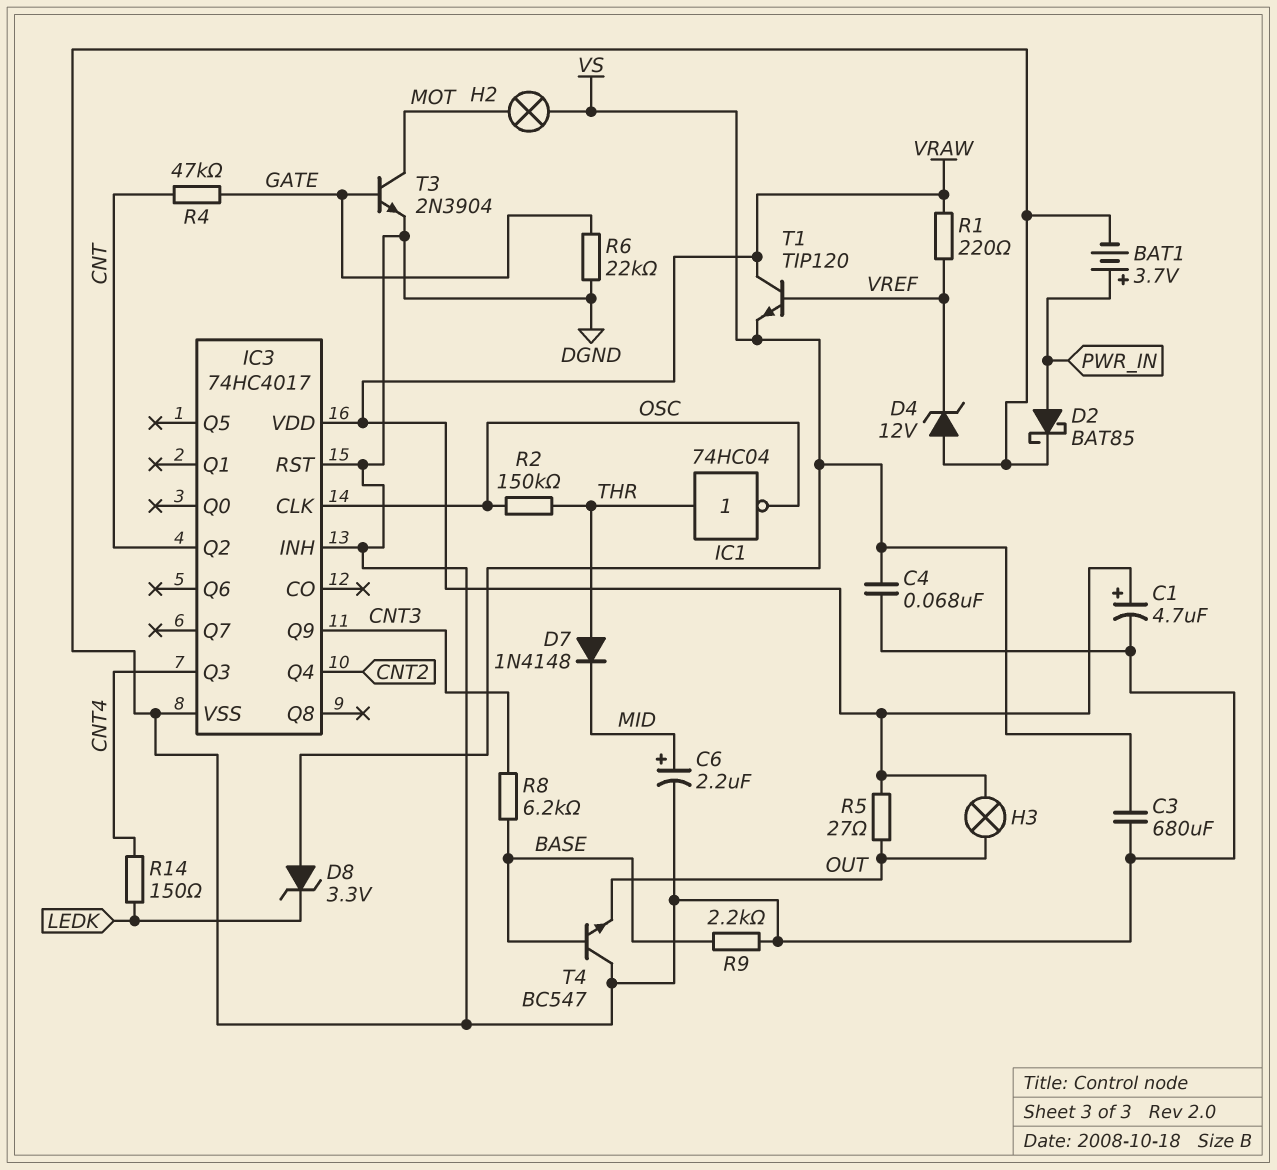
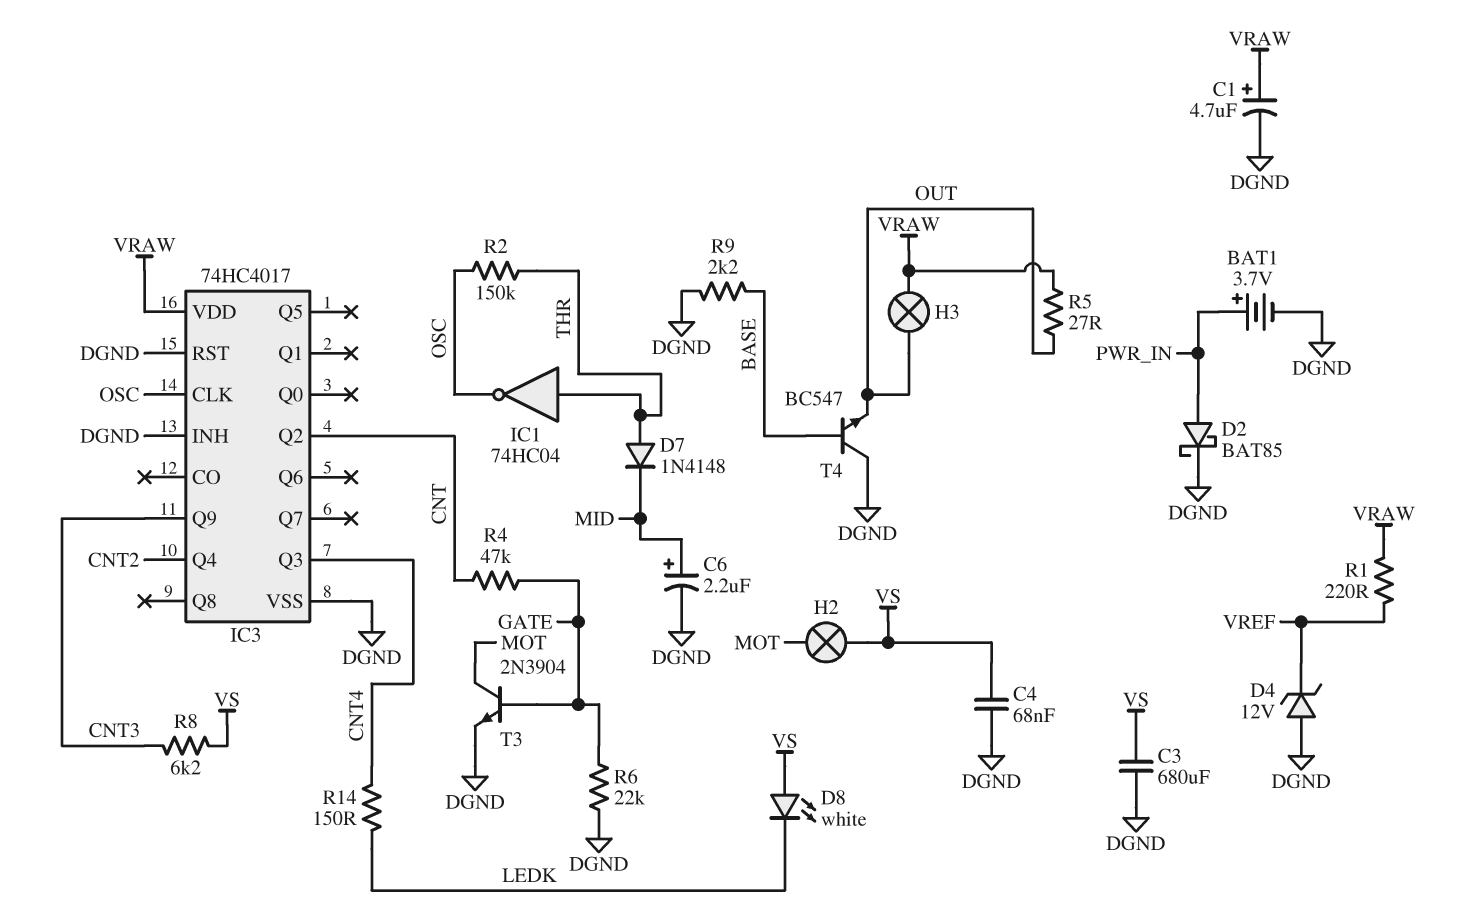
D8: zener 3.3V (A VS, K LEDK) -> LED white (A VS, K LEDK)
R8: 6.2k (BASE, CNT3) -> 6.2k (CNT3, VS)
T1: NPN TIP120 (B VREF, C VRAW, E VS) -> none

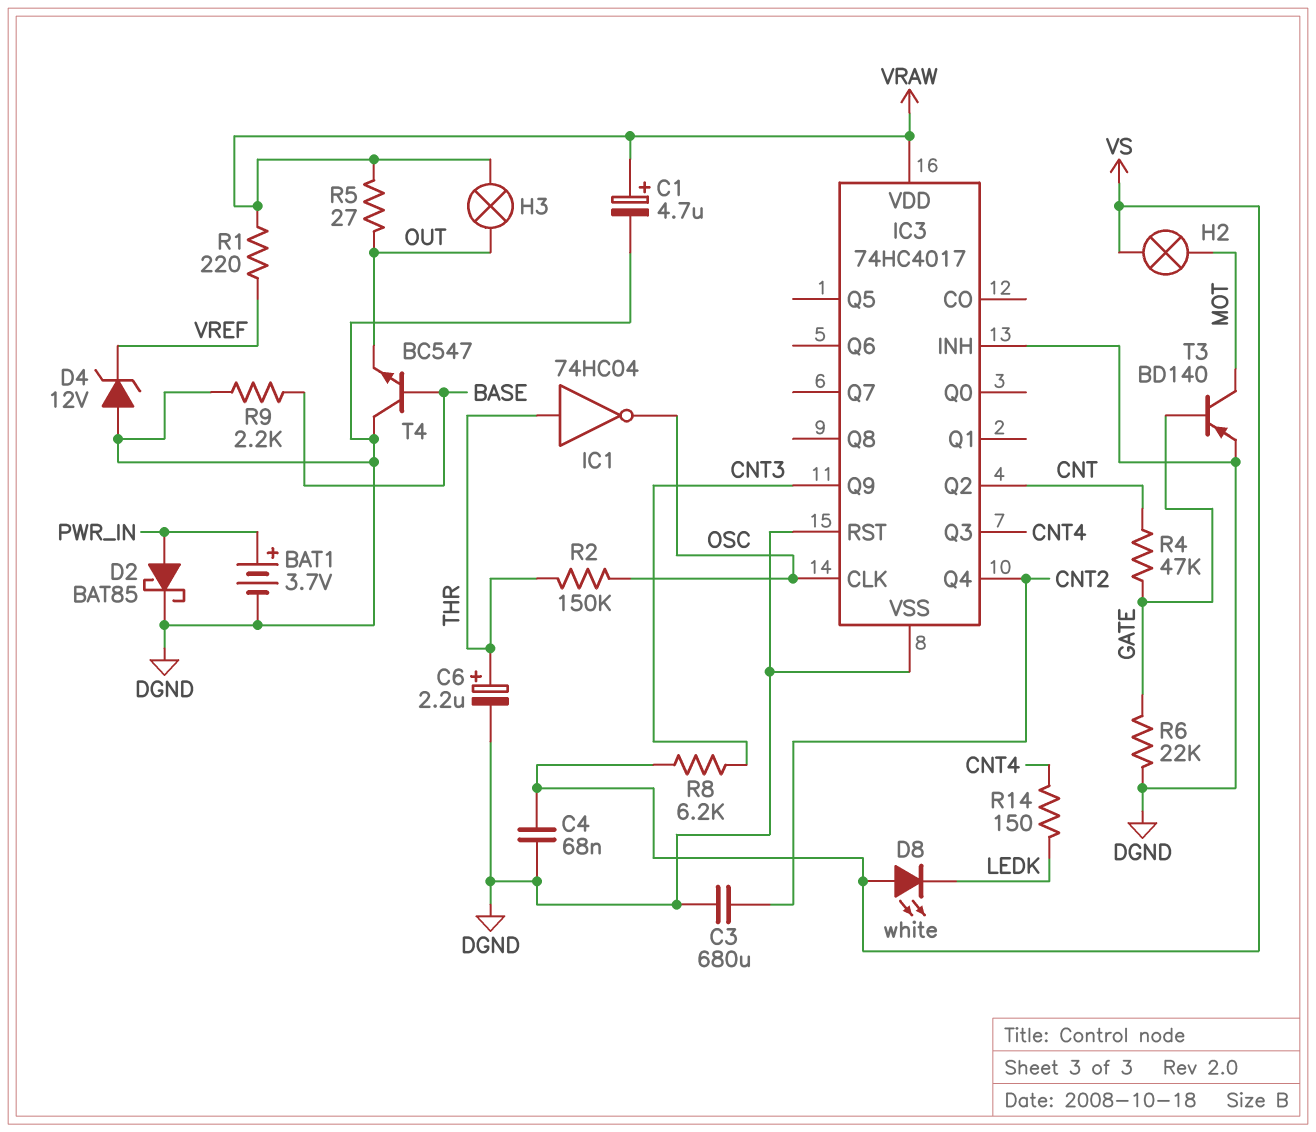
C3: 680uF (DGND, VS) -> 680uF (CNT2, DGND)
C6: 2.2uF (plus MID, minus DGND) -> 2.2uF (plus THR, minus DGND)
D7: diode 1N4148 (A THR, K MID) -> none
T3: NPN 2N3904 (B GATE, C MOT, E DGND) -> PNP BD140 (B GATE, C MOT, E DGND)

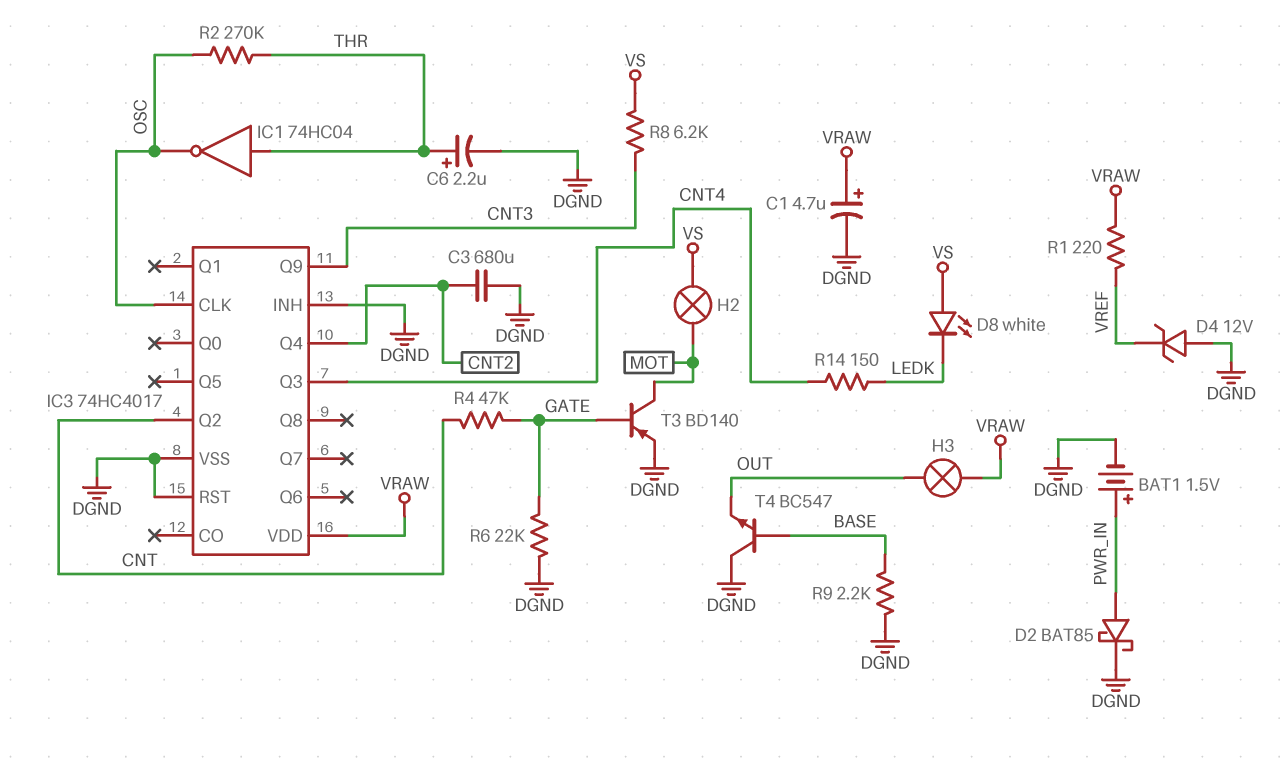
BAT1: 3.7V (plus PWR_IN, minus DGND) -> 1.5V (plus PWR_IN, minus DGND)
C4: 68nF (DGND, VS) -> none
R2: 150k (OSC, THR) -> 270k (OSC, THR)
R5: 27 (OUT, VRAW) -> none

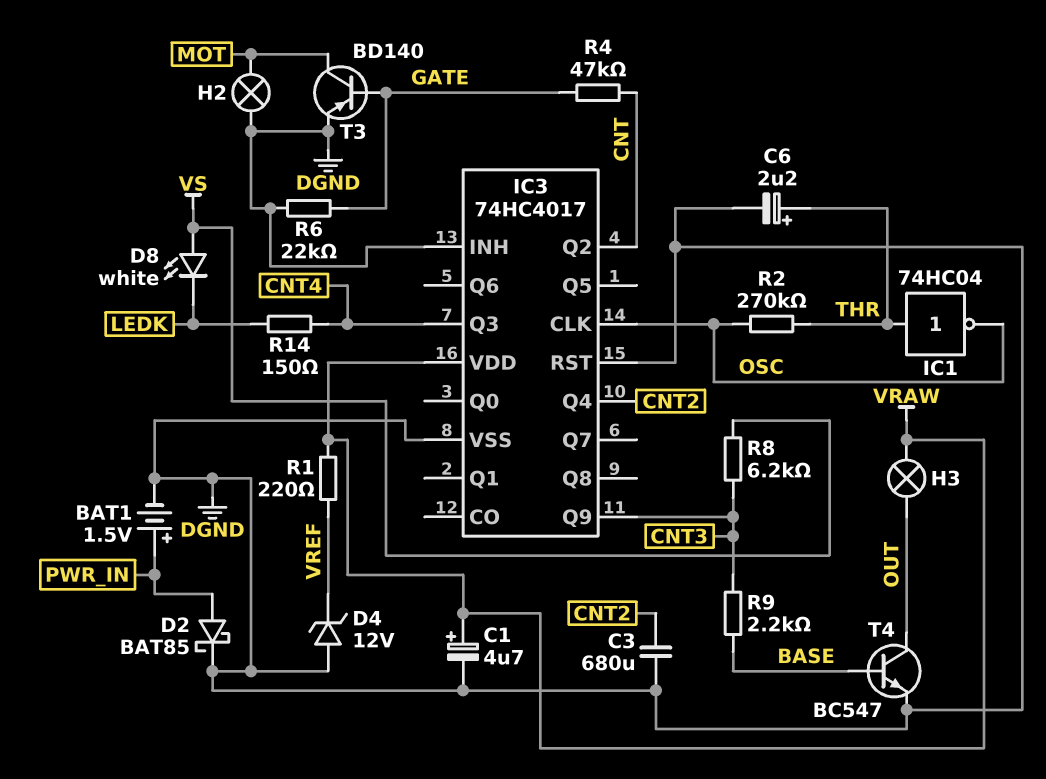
H2: lamp (MOT, VS) -> lamp (DGND, MOT)
R9: 2.2k (BASE, DGND) -> 2.2k (BASE, CNT3)
T4: NPN BC547 (B BASE, C DGND, E OUT) -> NPN BC547 (B BASE, C OUT, E DGND)

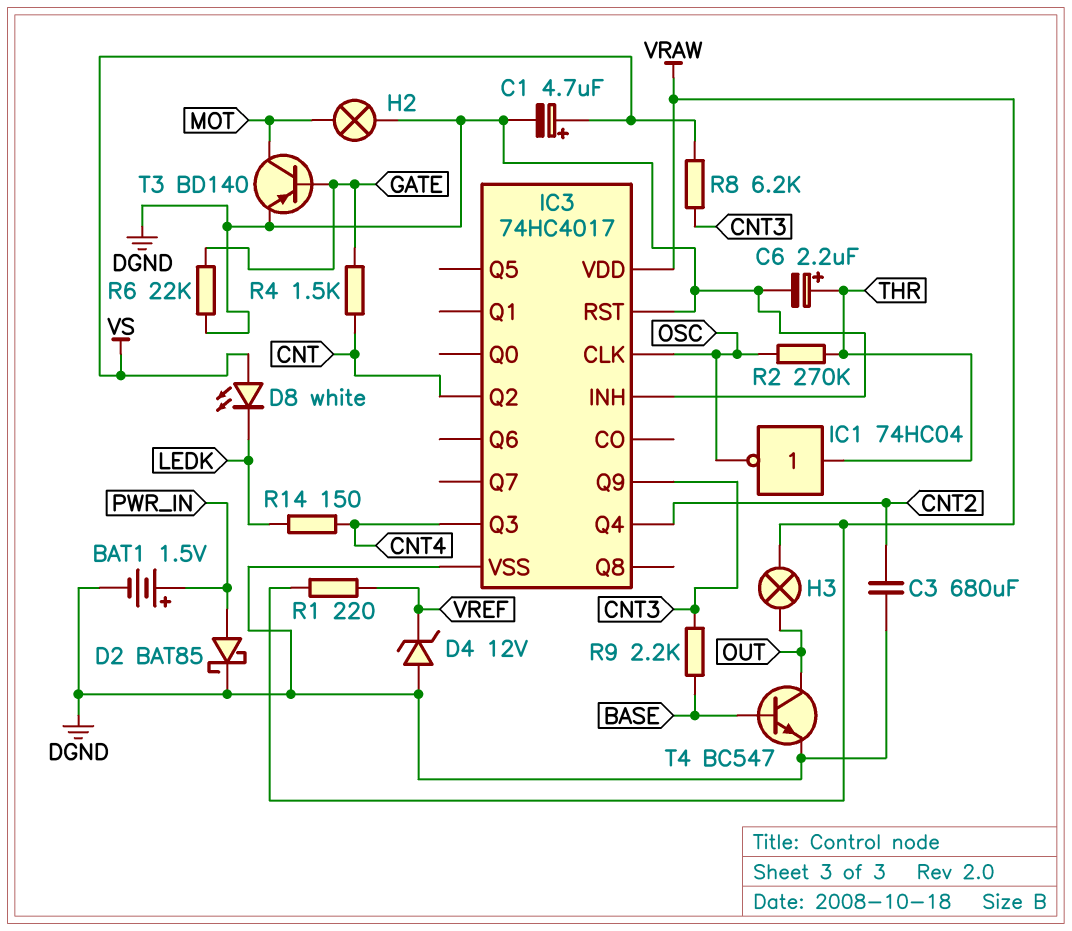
C1: 4.7uF (plus VRAW, minus DGND) -> 4.7uF (plus VS, minus DGND)
R4: 47k (CNT, GATE) -> 1.5k (CNT, GATE)

